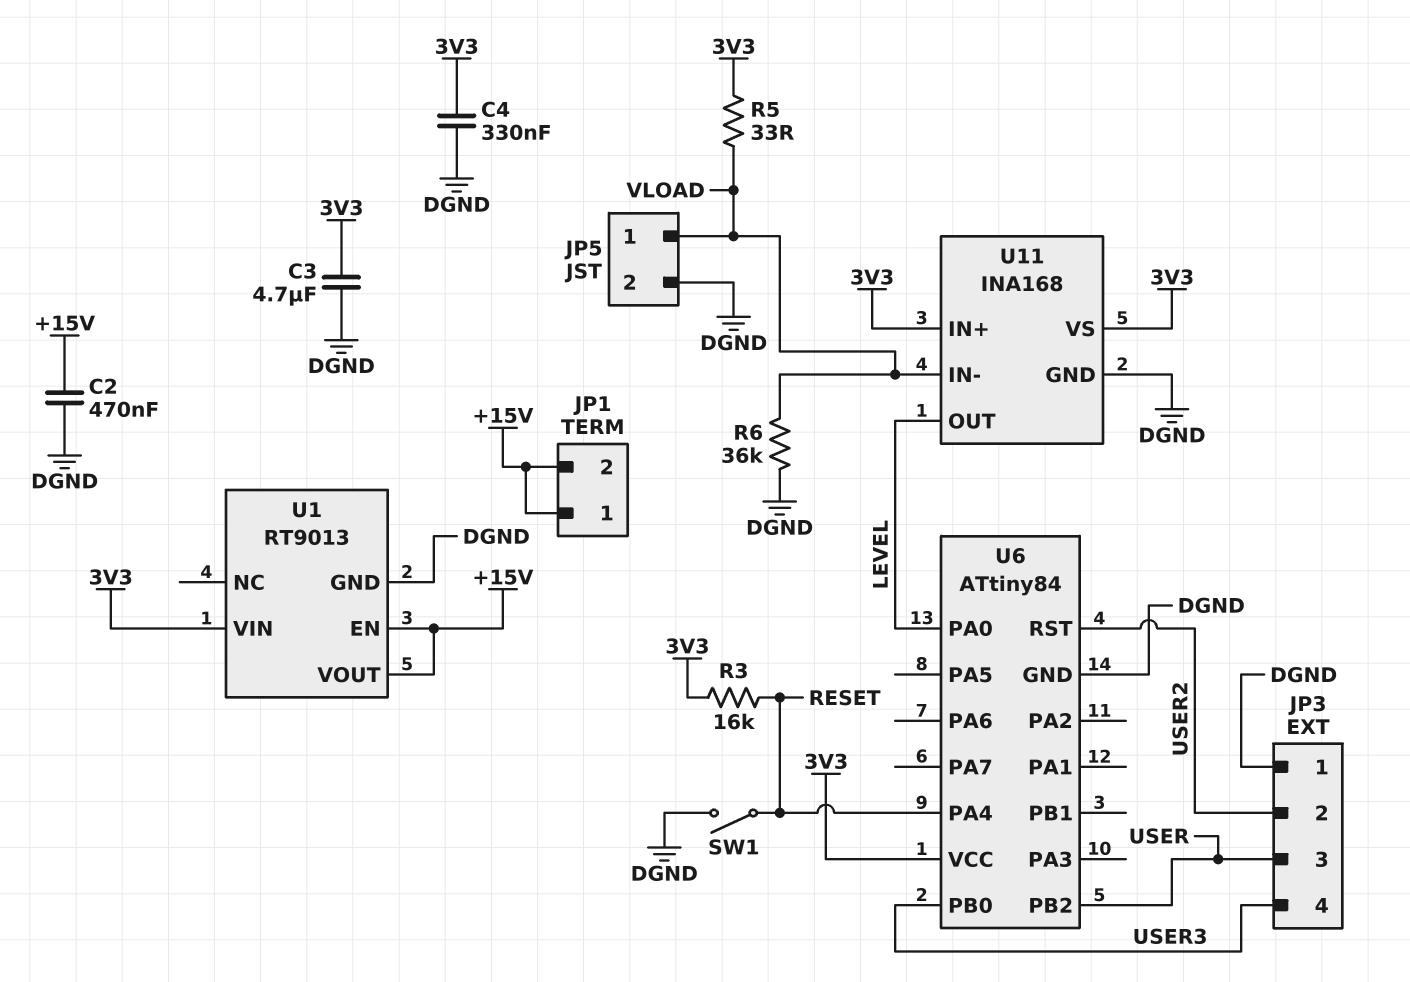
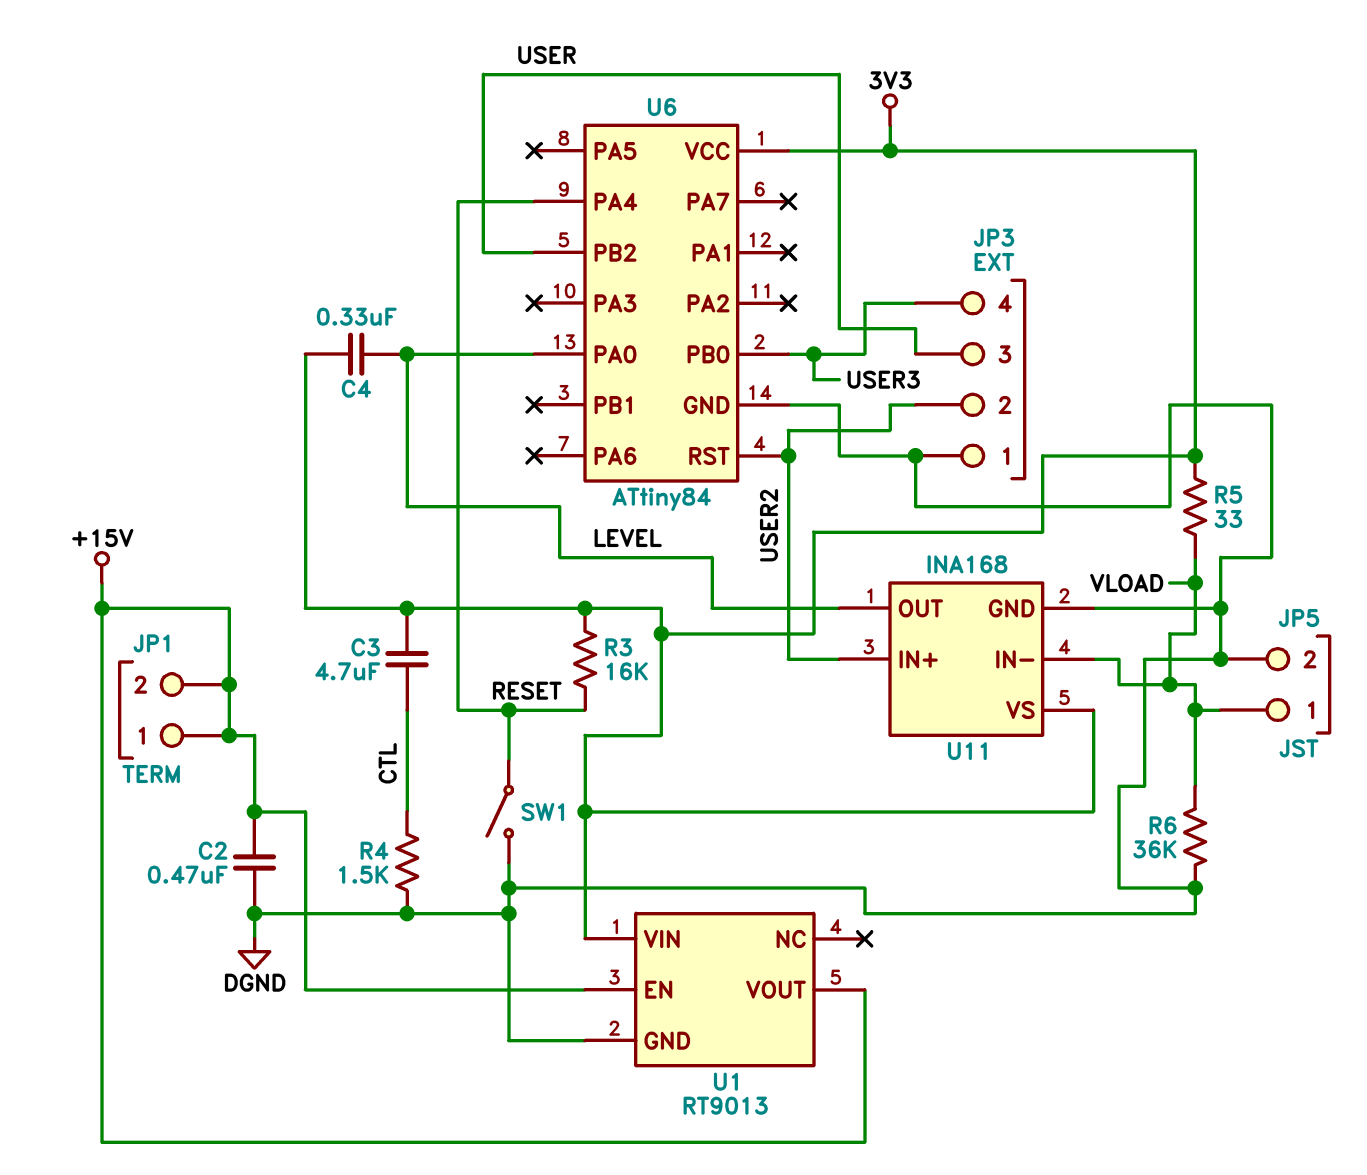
C3: 4.7uF (3V3, DGND) -> 4.7uF (3V3, CTL)
C4: 330nF (3V3, DGND) -> 330nF (3V3, LEVEL)
R4: none -> 1.5k (CTL, DGND)
U11 pin IN+: 3V3 -> USER2

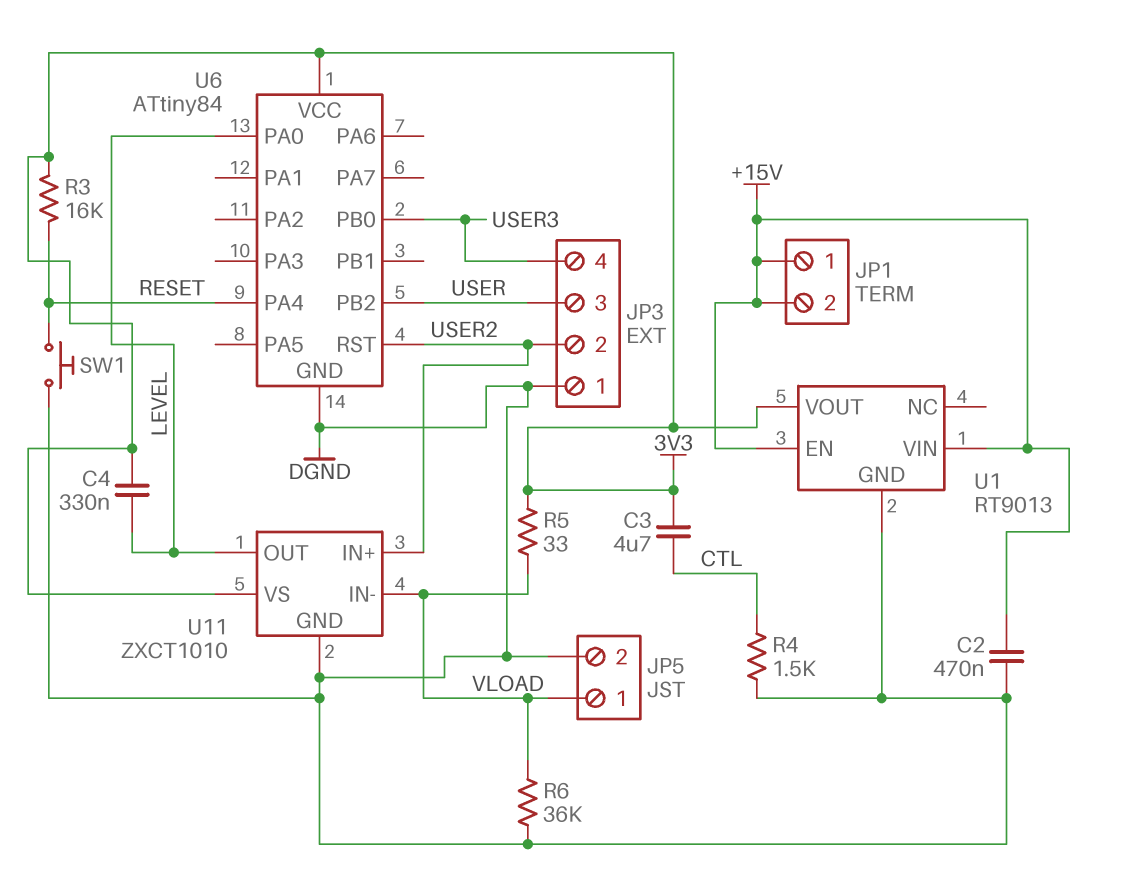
SW1: switch (DGND, RESET) -> button (DGND, RESET)
U1 pin VIN: 3V3 -> +15V
U1 pin VOUT: +15V -> 3V3
U11: INA168 -> ZXCT1010

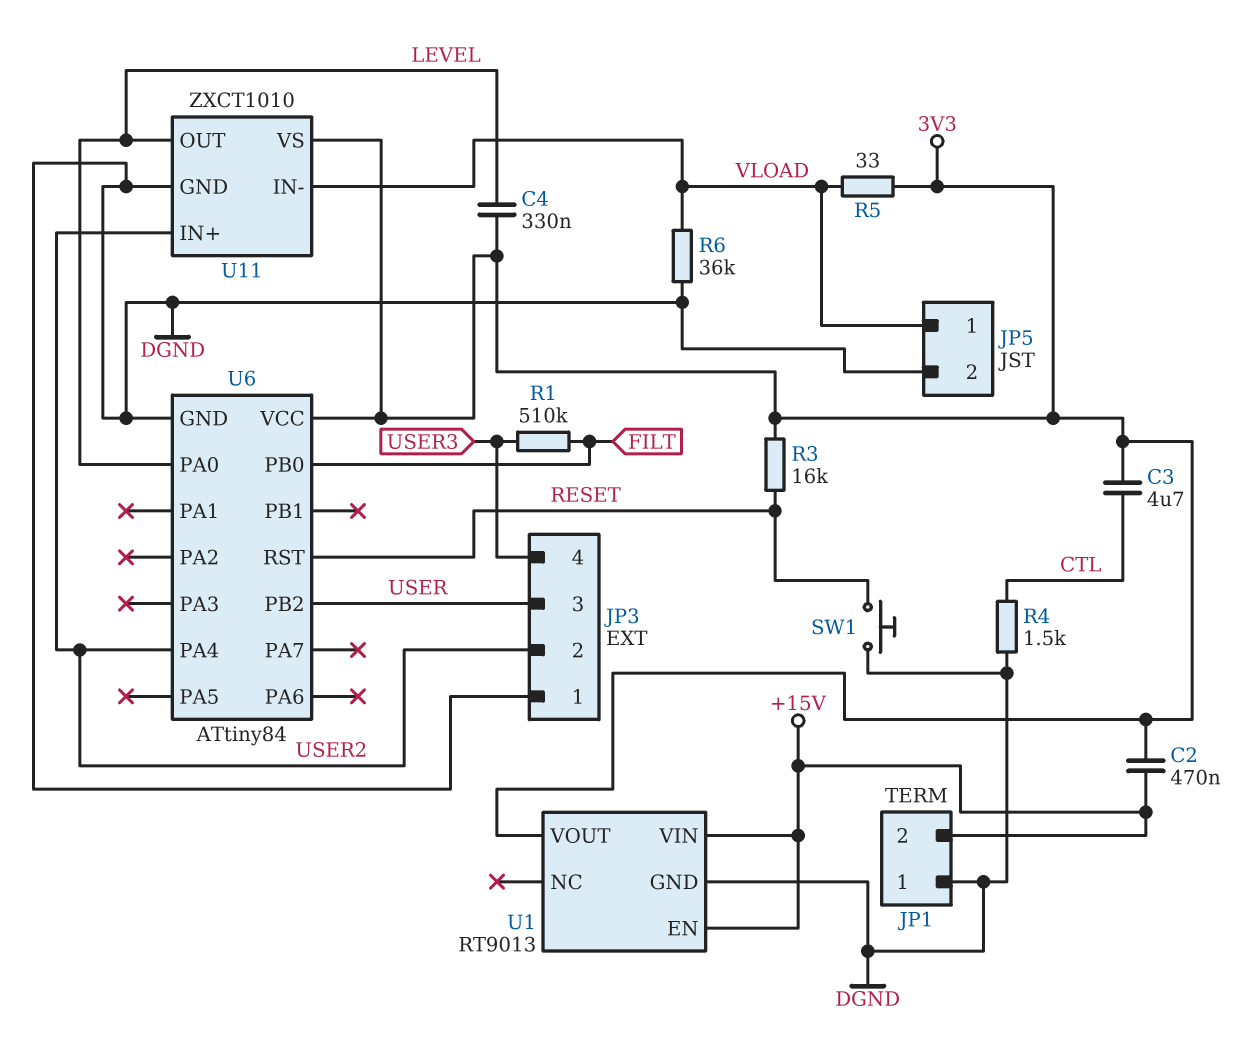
C2: 470nF (+15V, DGND) -> 470nF (+15V, 3V3)
JP1 pin 1: +15V -> DGND
R1: none -> 510k (FILT, USER3)
U6 pin PA4: RESET -> USER2
U6 pin PB0: USER3 -> FILT
U6 pin RST: USER2 -> RESET

